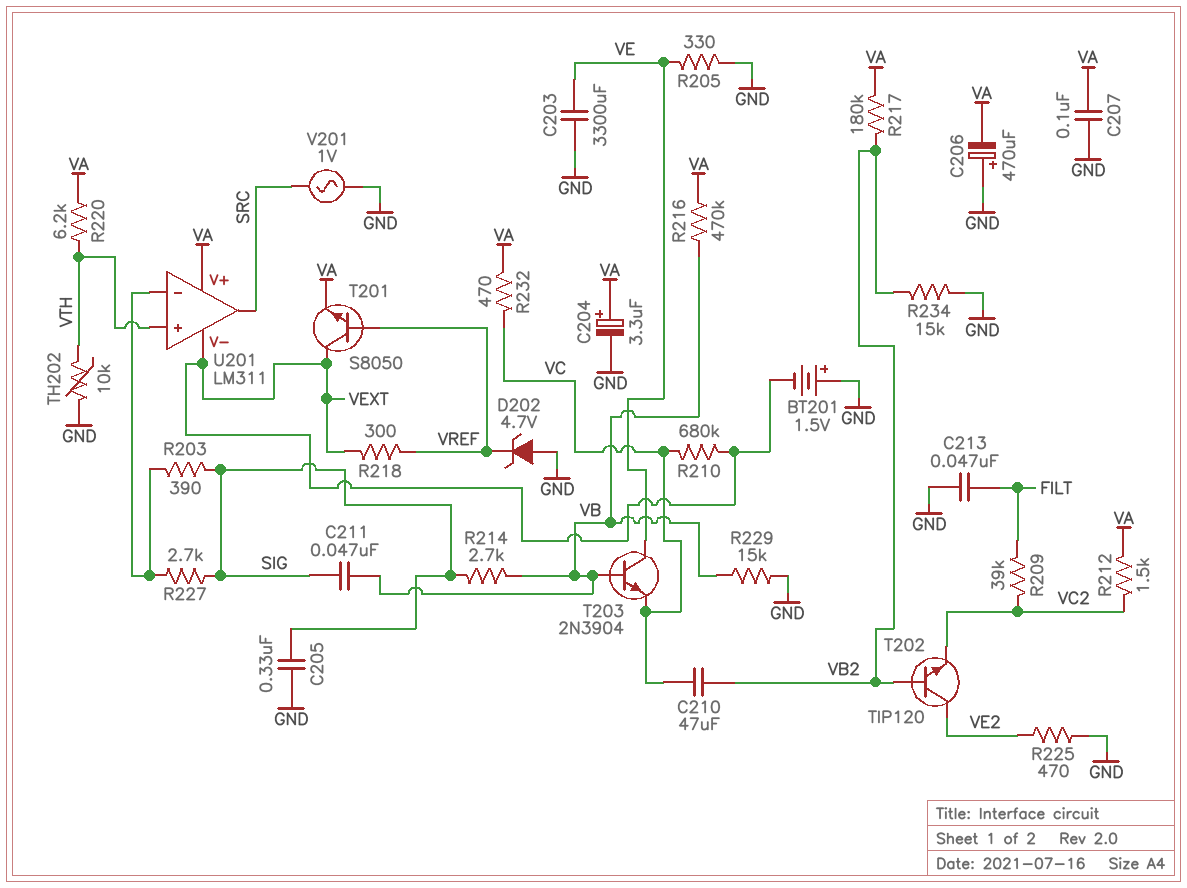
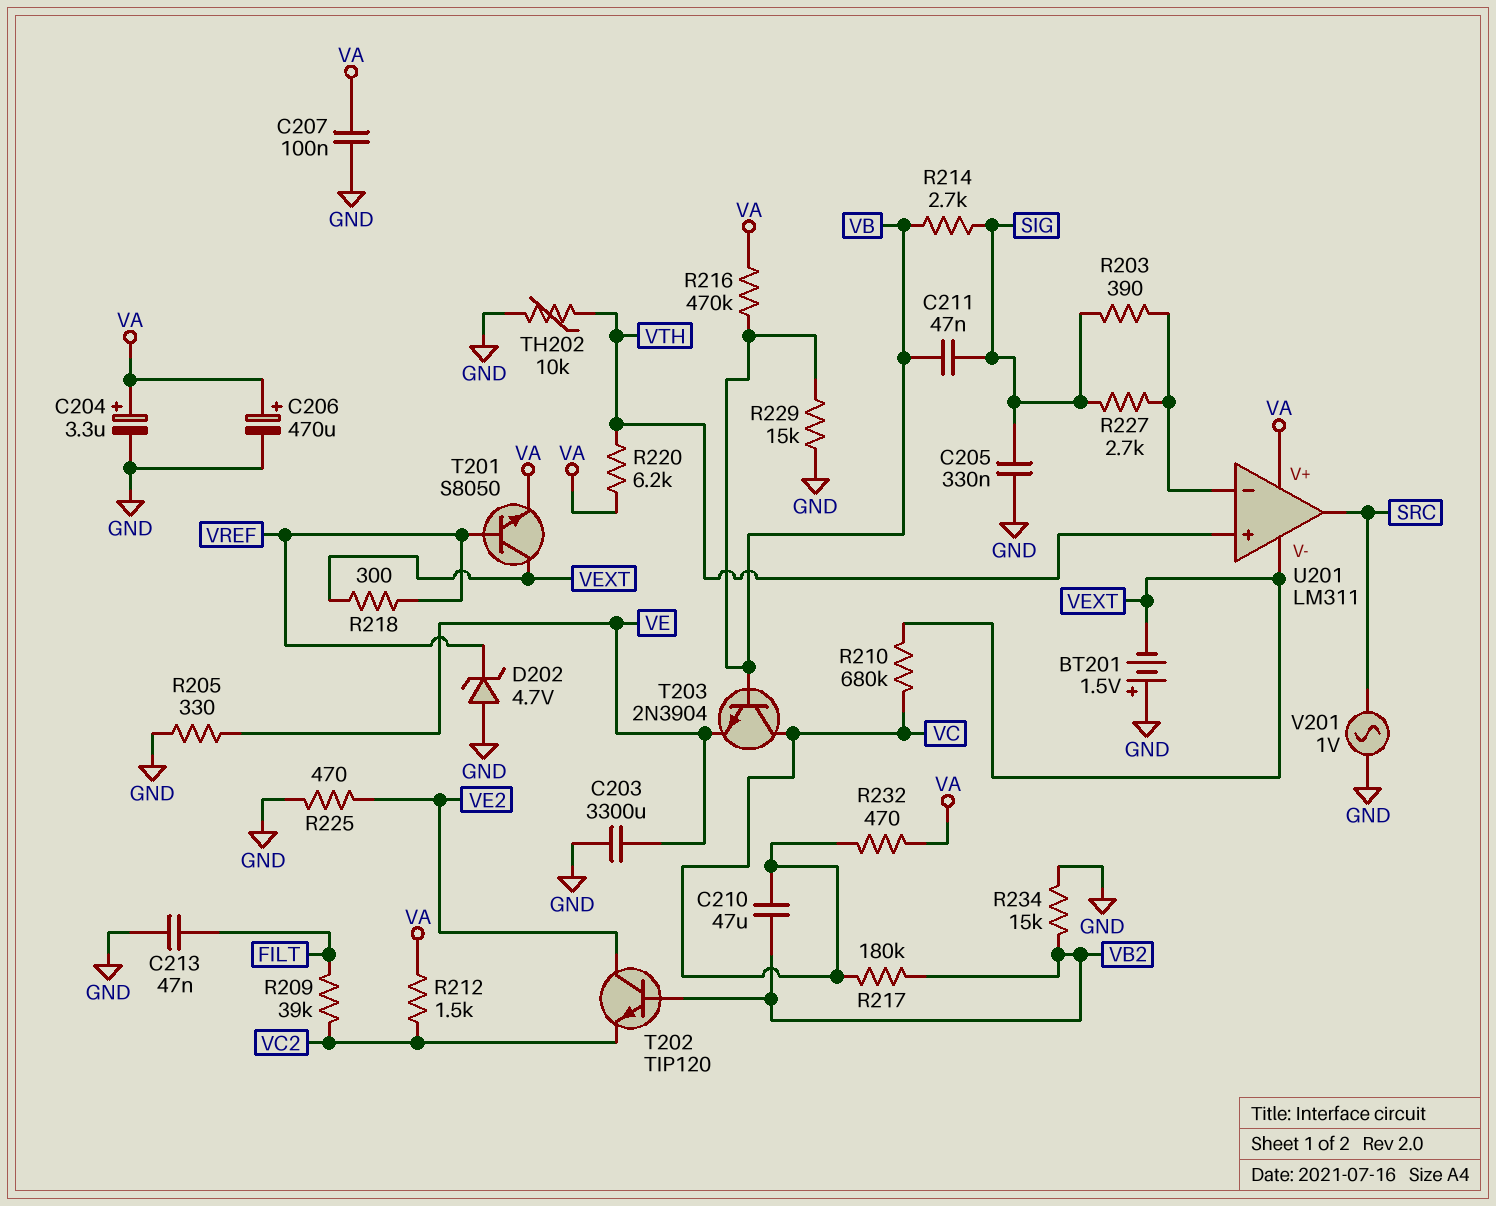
C206: 470uF (plus GND, minus VA) -> 470uF (plus VA, minus GND)
R217: 180k (VA, VB2) -> 180k (VB2, VC)
T203: NPN 2N3904 (B VB, C VE, E VC) -> NPN 2N3904 (B VB, C VC, E VE)

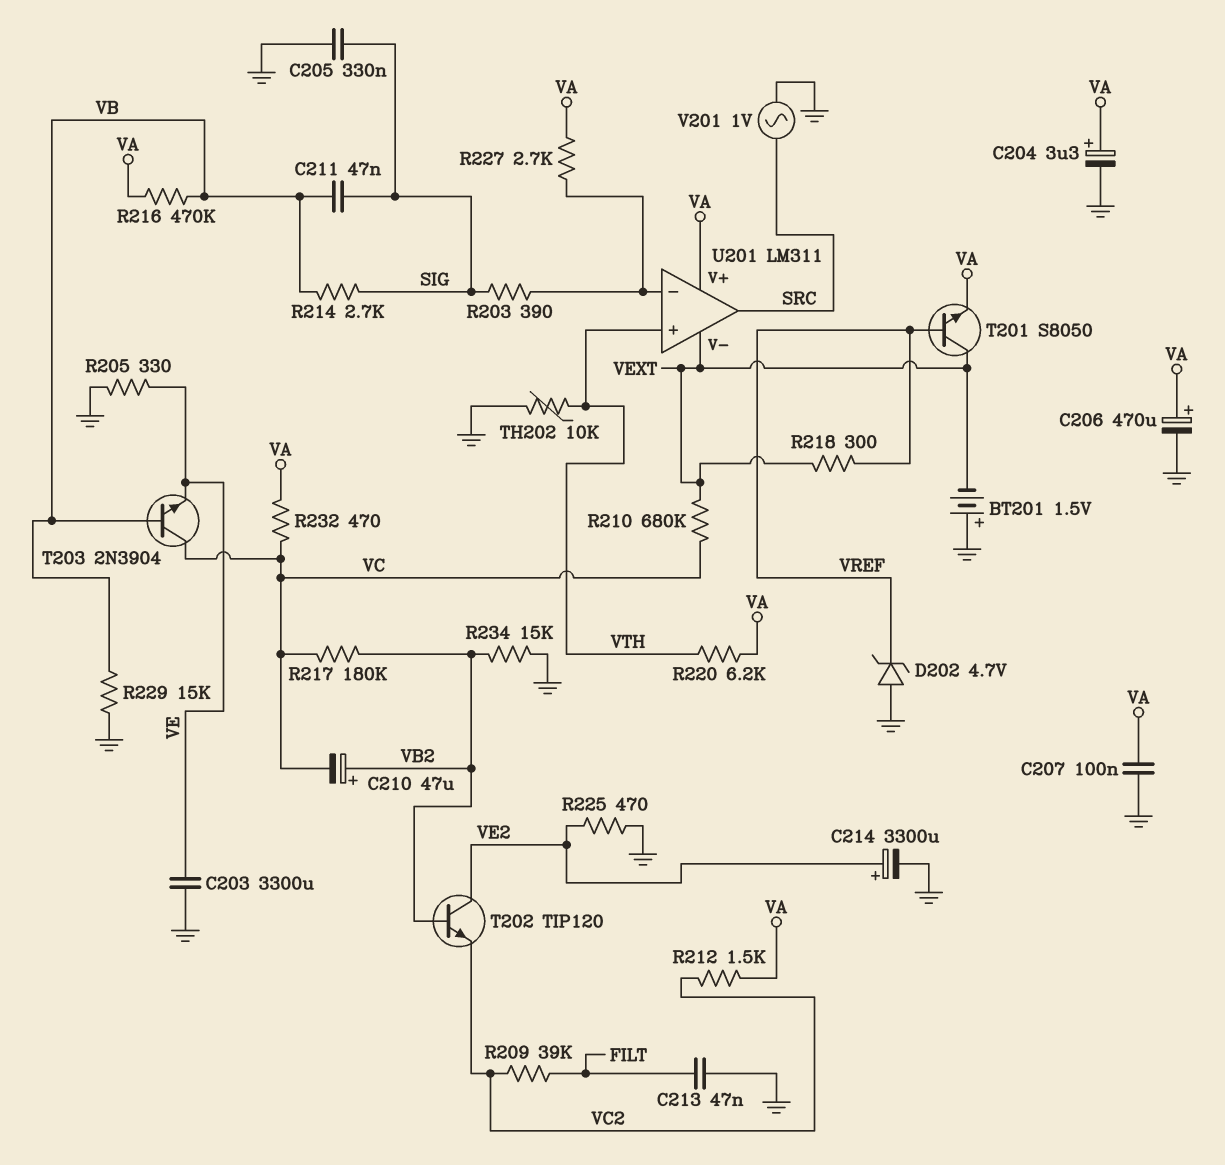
C210: 47uF (VB2, VC) -> 47uF (plus VB2, minus VC)
C214: none -> 3300uF (plus VE2, minus GND)
R227: 2.7k (SIG, U201/in-) -> 2.7k (U201/in-, VA)

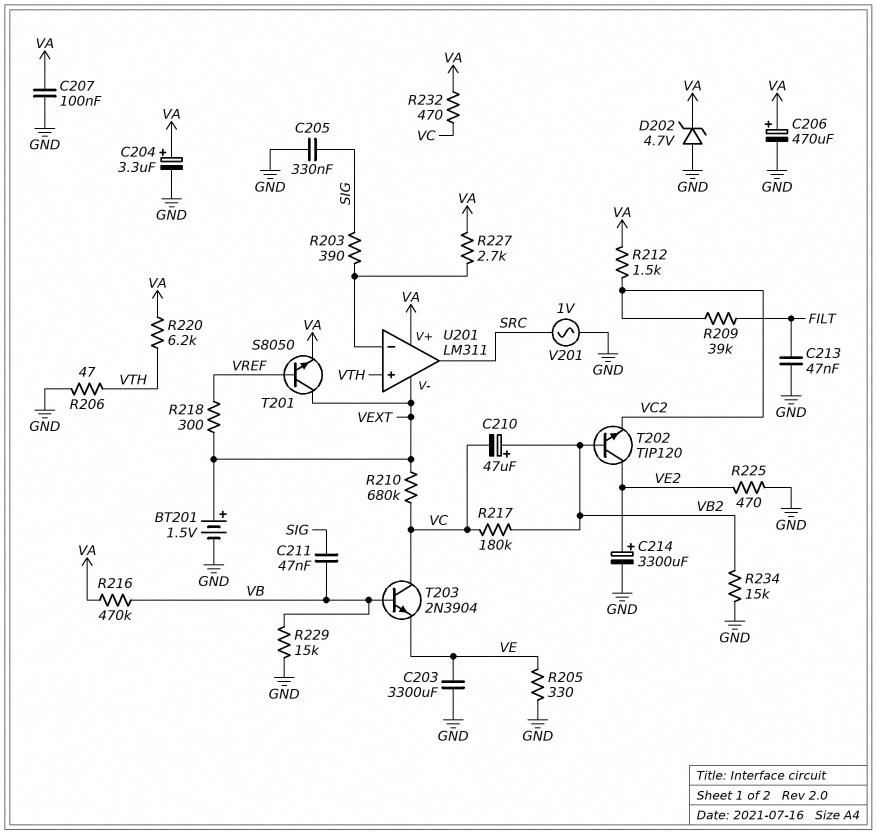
BT201: 1.5V (plus GND, minus VEXT) -> 1.5V (plus VEXT, minus GND)
D202: zener 4.7V (A GND, K VREF) -> zener 4.7V (A GND, K VA)
R206: none -> 47 (GND, VTH)
R214: 2.7k (SIG, VB) -> none
TH202: 10k (GND, VTH) -> none

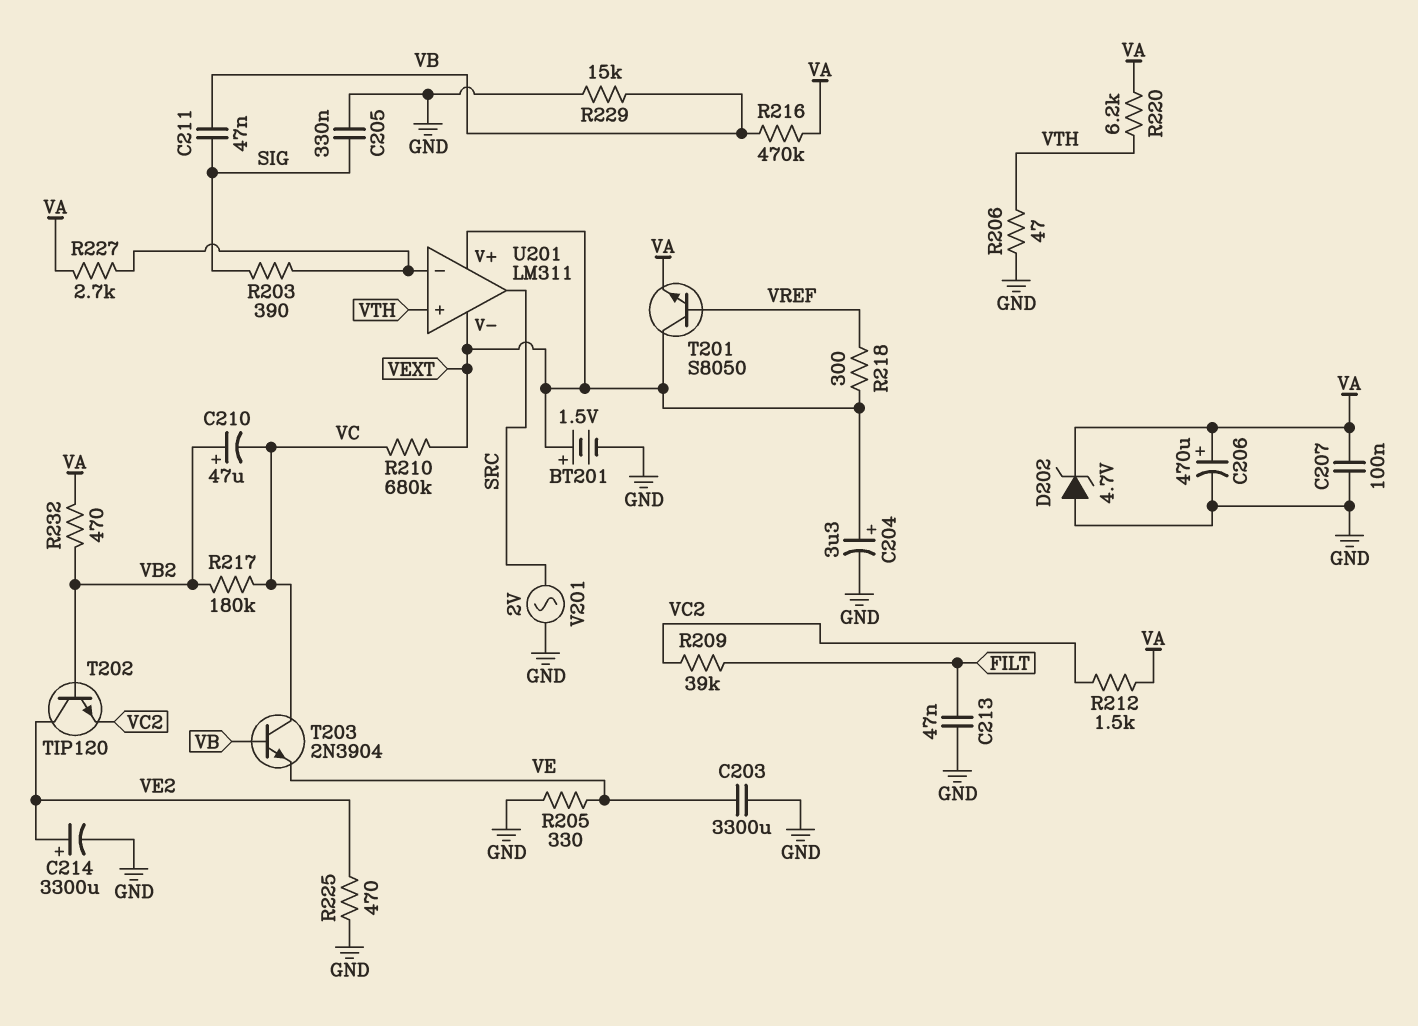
C204: 3.3uF (plus VA, minus GND) -> 3.3uF (plus VEXT, minus GND)
R232: 470 (VA, VC) -> 470 (VA, VB2)
R234: 15k (GND, VB2) -> none
U201 pin V+: VA -> VEXT
V201: AC 1V (GND, SRC) -> AC 2V (GND, SRC)

